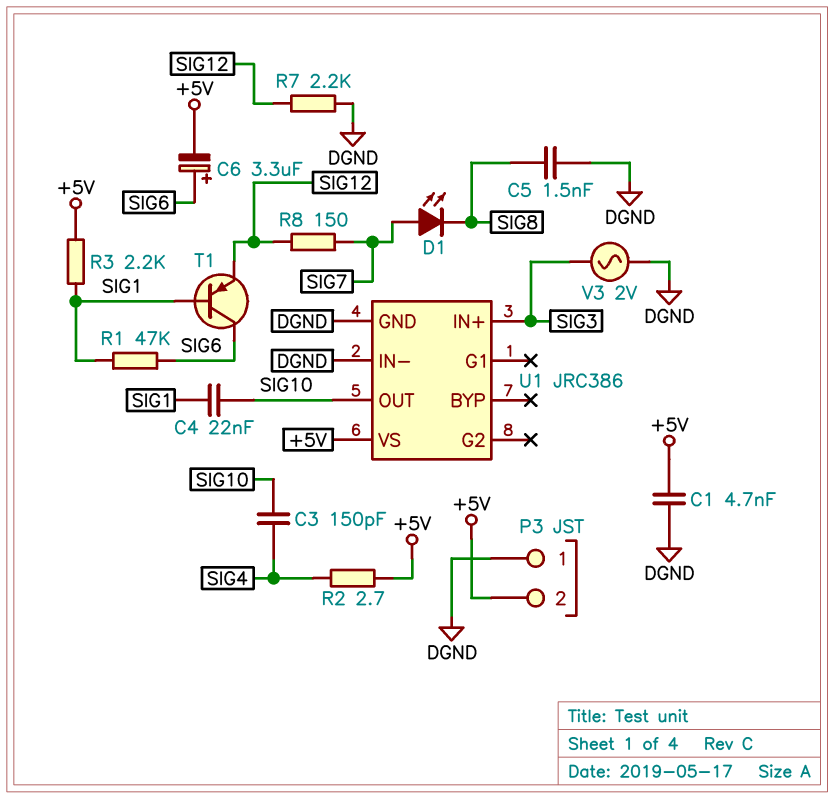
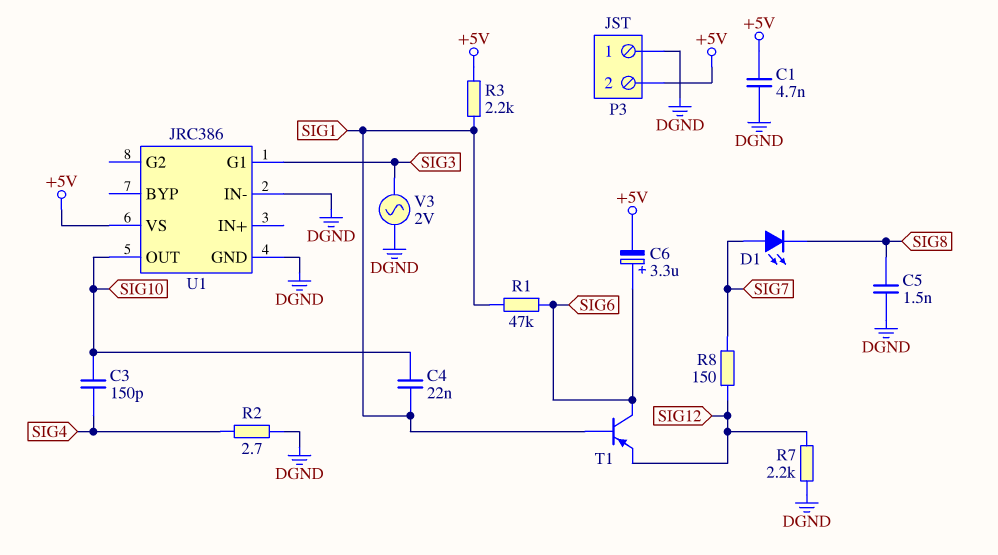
R2: 2.7 (+5V, SIG4) -> 2.7 (DGND, SIG4)
U1 pin G1: none -> SIG3
U1 pin IN+: SIG3 -> none

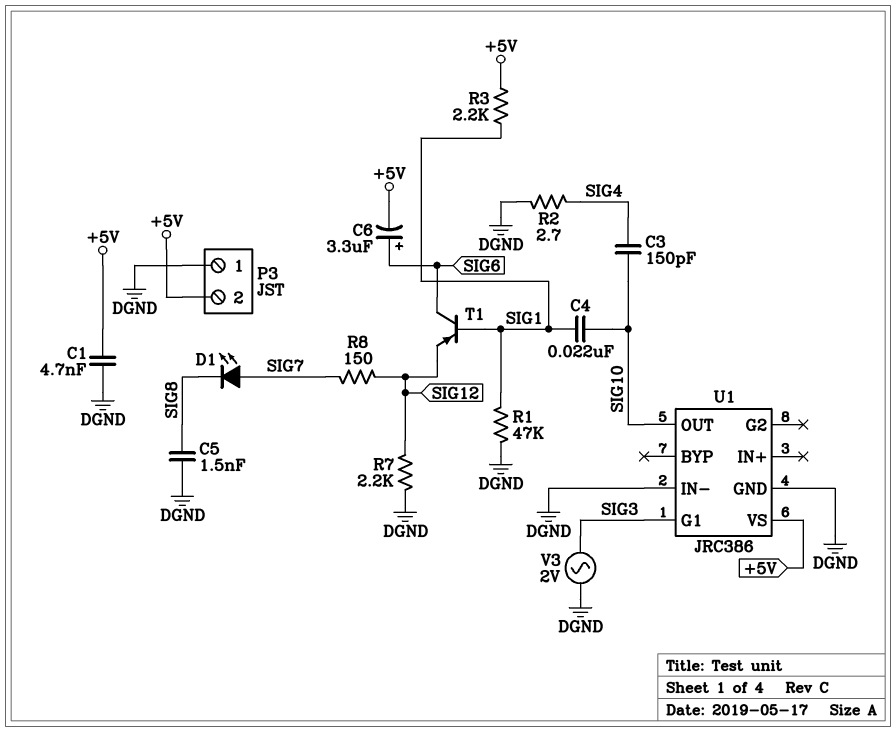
R1: 47k (SIG1, SIG6) -> 47k (DGND, SIG1)

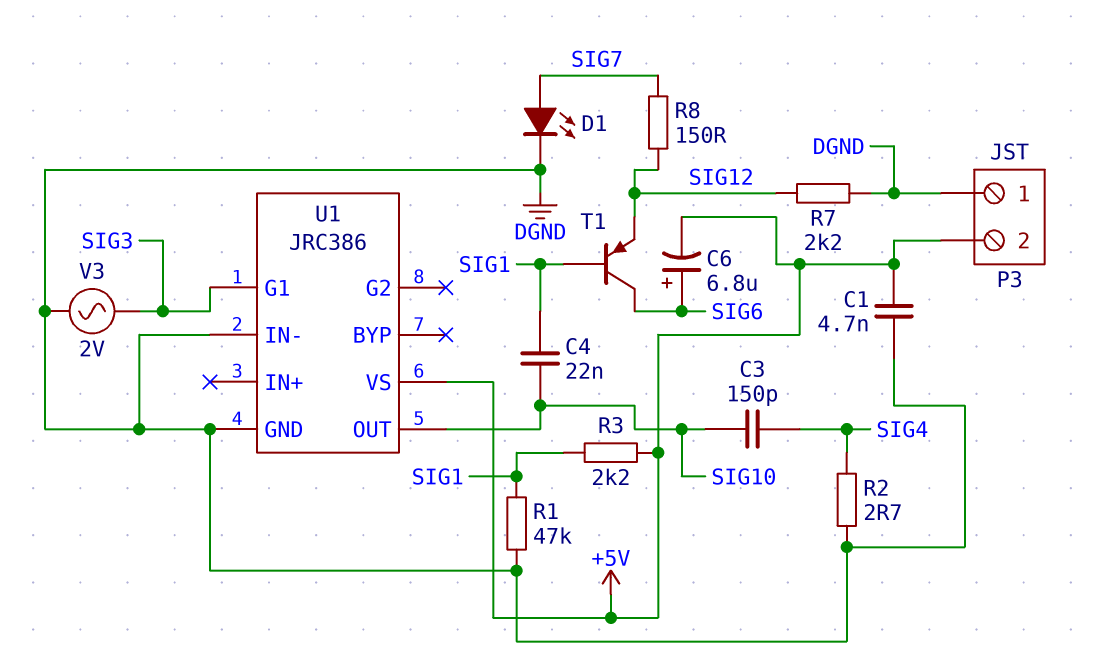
C5: 1.5nF (DGND, SIG8) -> none
C6: 3.3uF (plus SIG6, minus +5V) -> 6.8uF (plus SIG6, minus +5V)
D1: LED (A SIG7, K SIG8) -> LED (A SIG7, K DGND)

